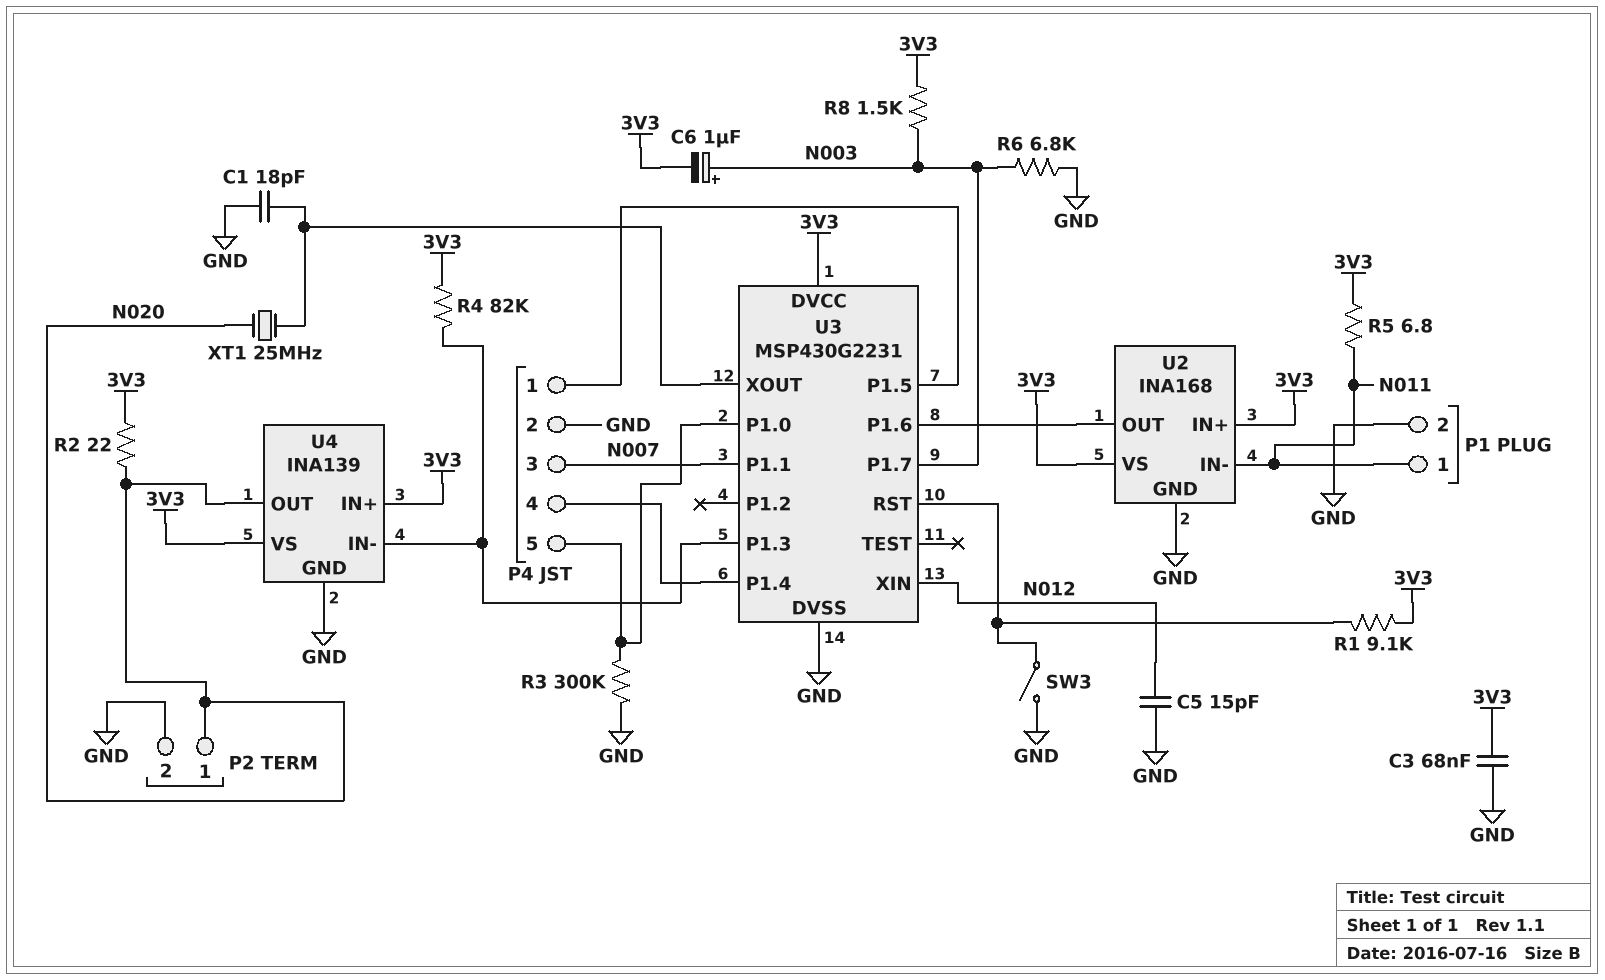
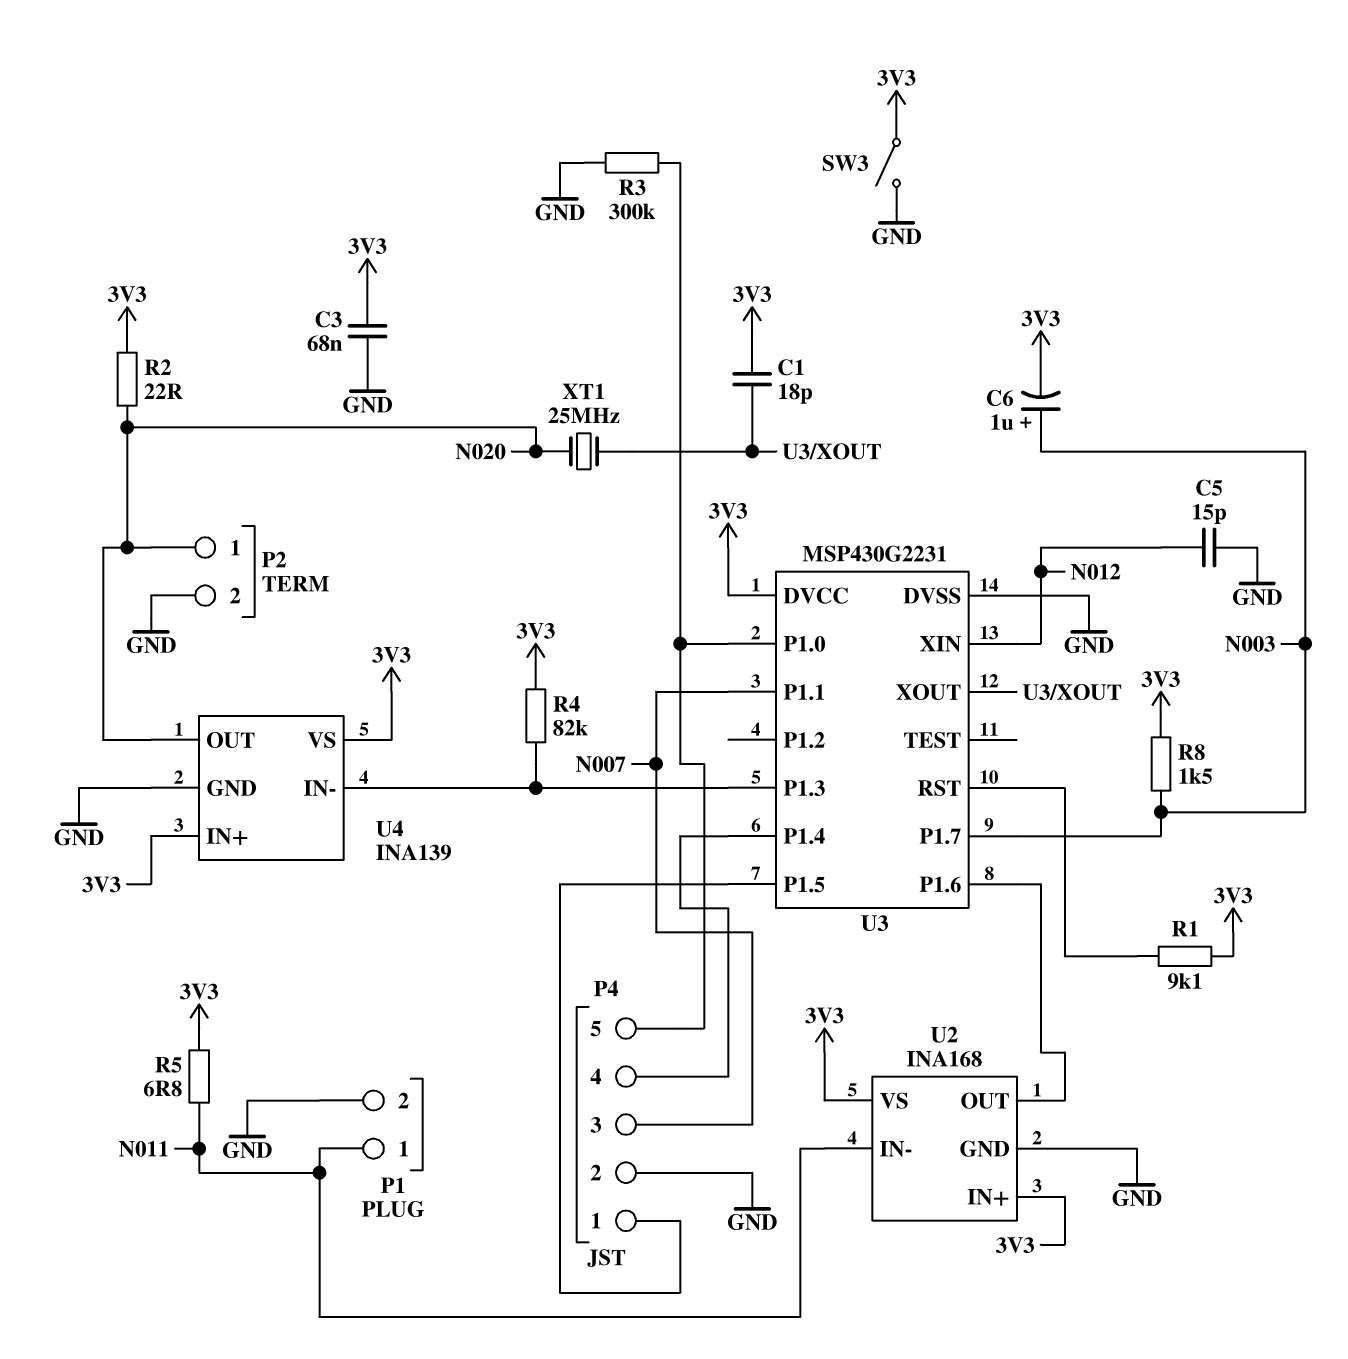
C1: 18pF (GND, U3/XOUT) -> 18pF (3V3, U3/XOUT)
R6: 6.8k (GND, N003) -> none
SW3: switch (GND, U3/RST) -> switch (3V3, GND)

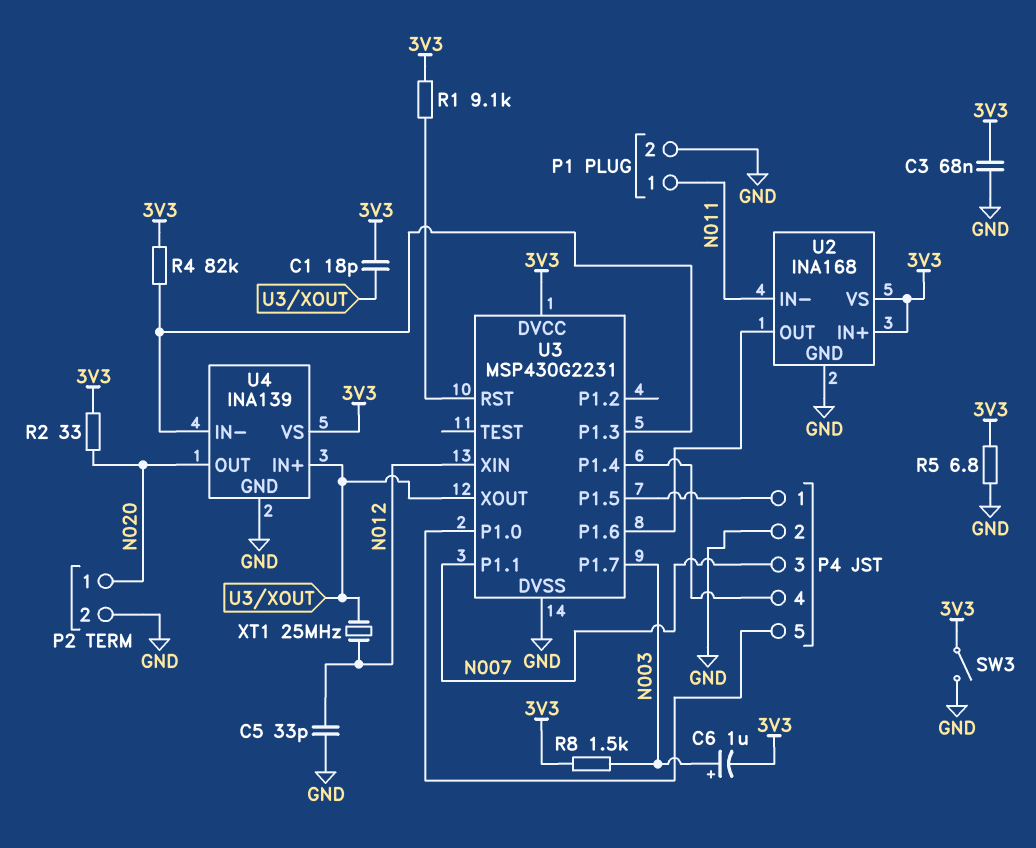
C5: 15pF (GND, N012) -> 33pF (GND, N012)
R2: 22 (3V3, N020) -> 33 (3V3, N020)
R3: 300k (GND, P4/5) -> none
R5: 6.8 (3V3, N011) -> 6.8 (3V3, GND)
U4 pin IN+: 3V3 -> U3/XOUT
XT1: 25MHz (N020, U3/XOUT) -> 25MHz (N012, U3/XOUT)

